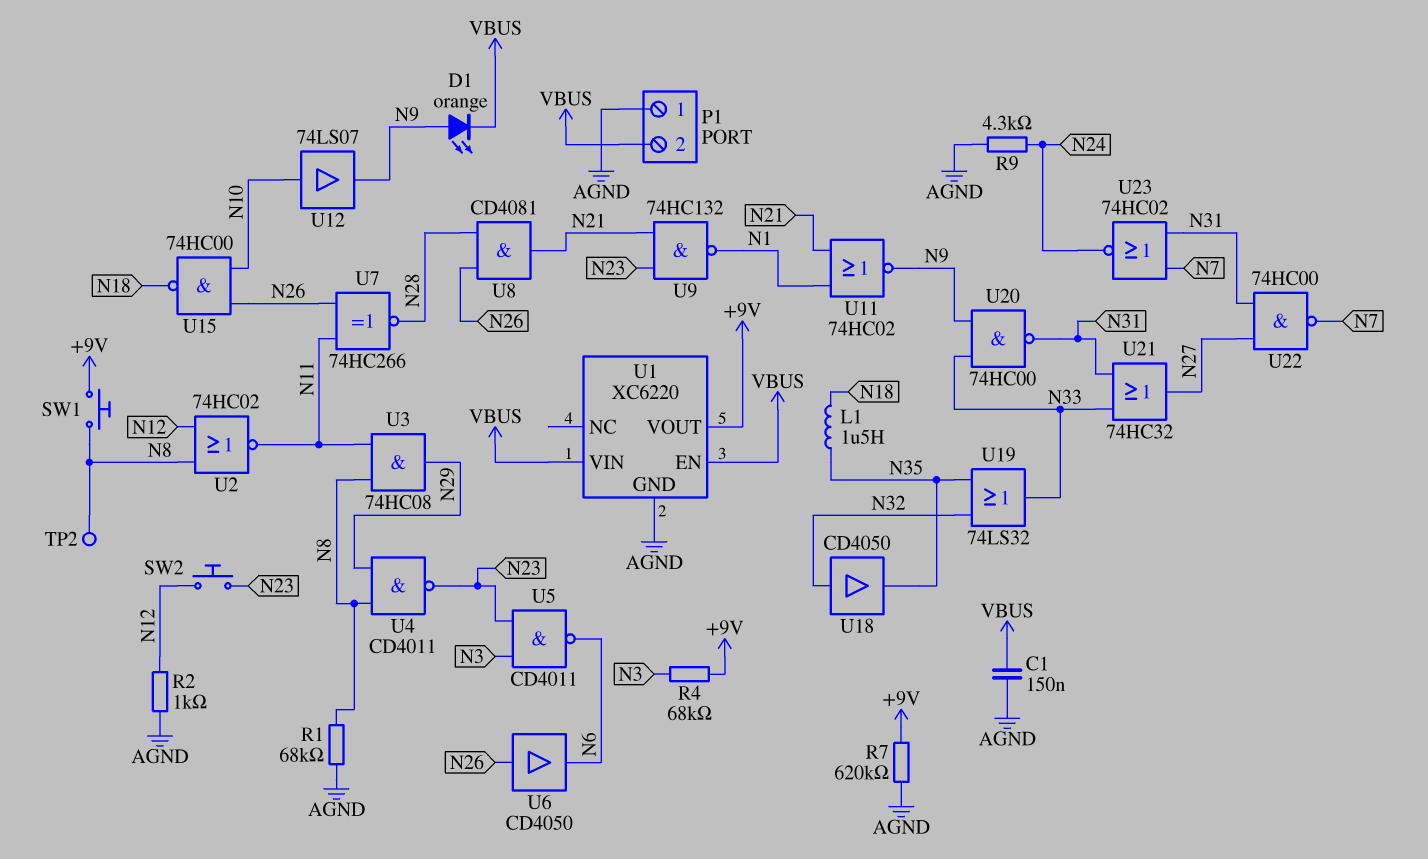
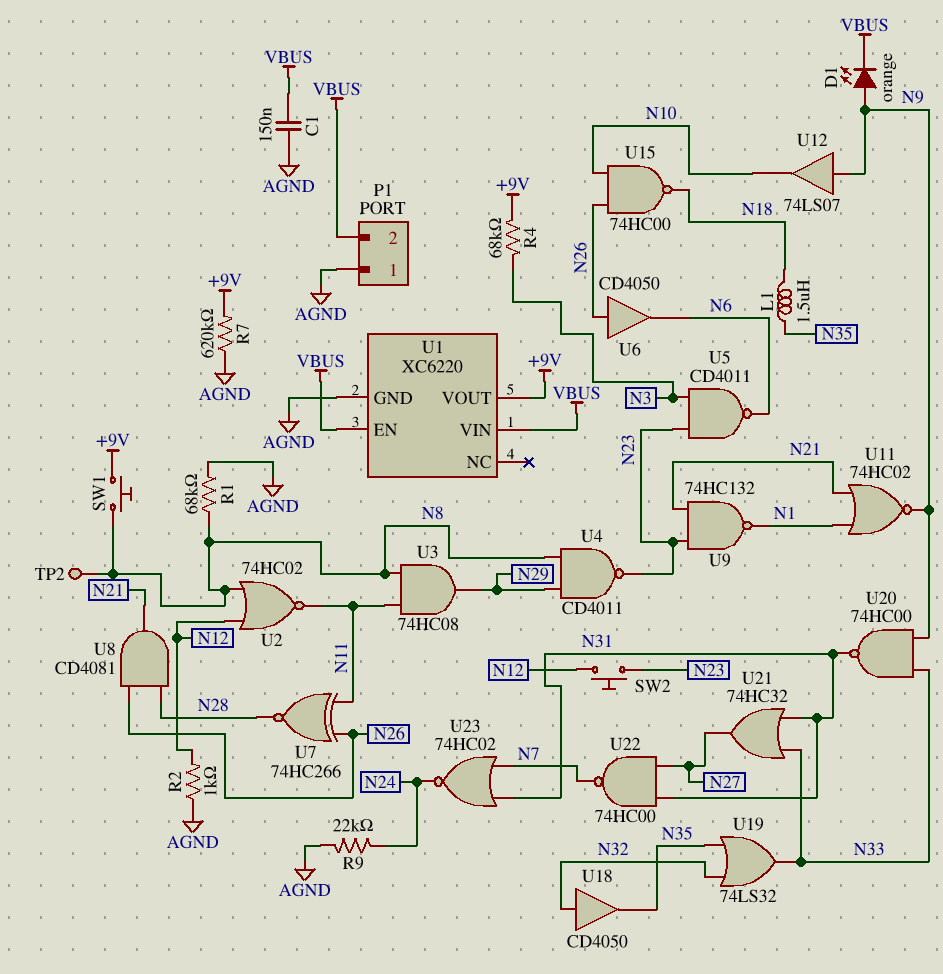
R9: 4.3k (AGND, N24) -> 22k (AGND, N24)
U12: buffer 74LS07 (in N10, out N9) -> buffer 74LS07 (in N9, out N10)

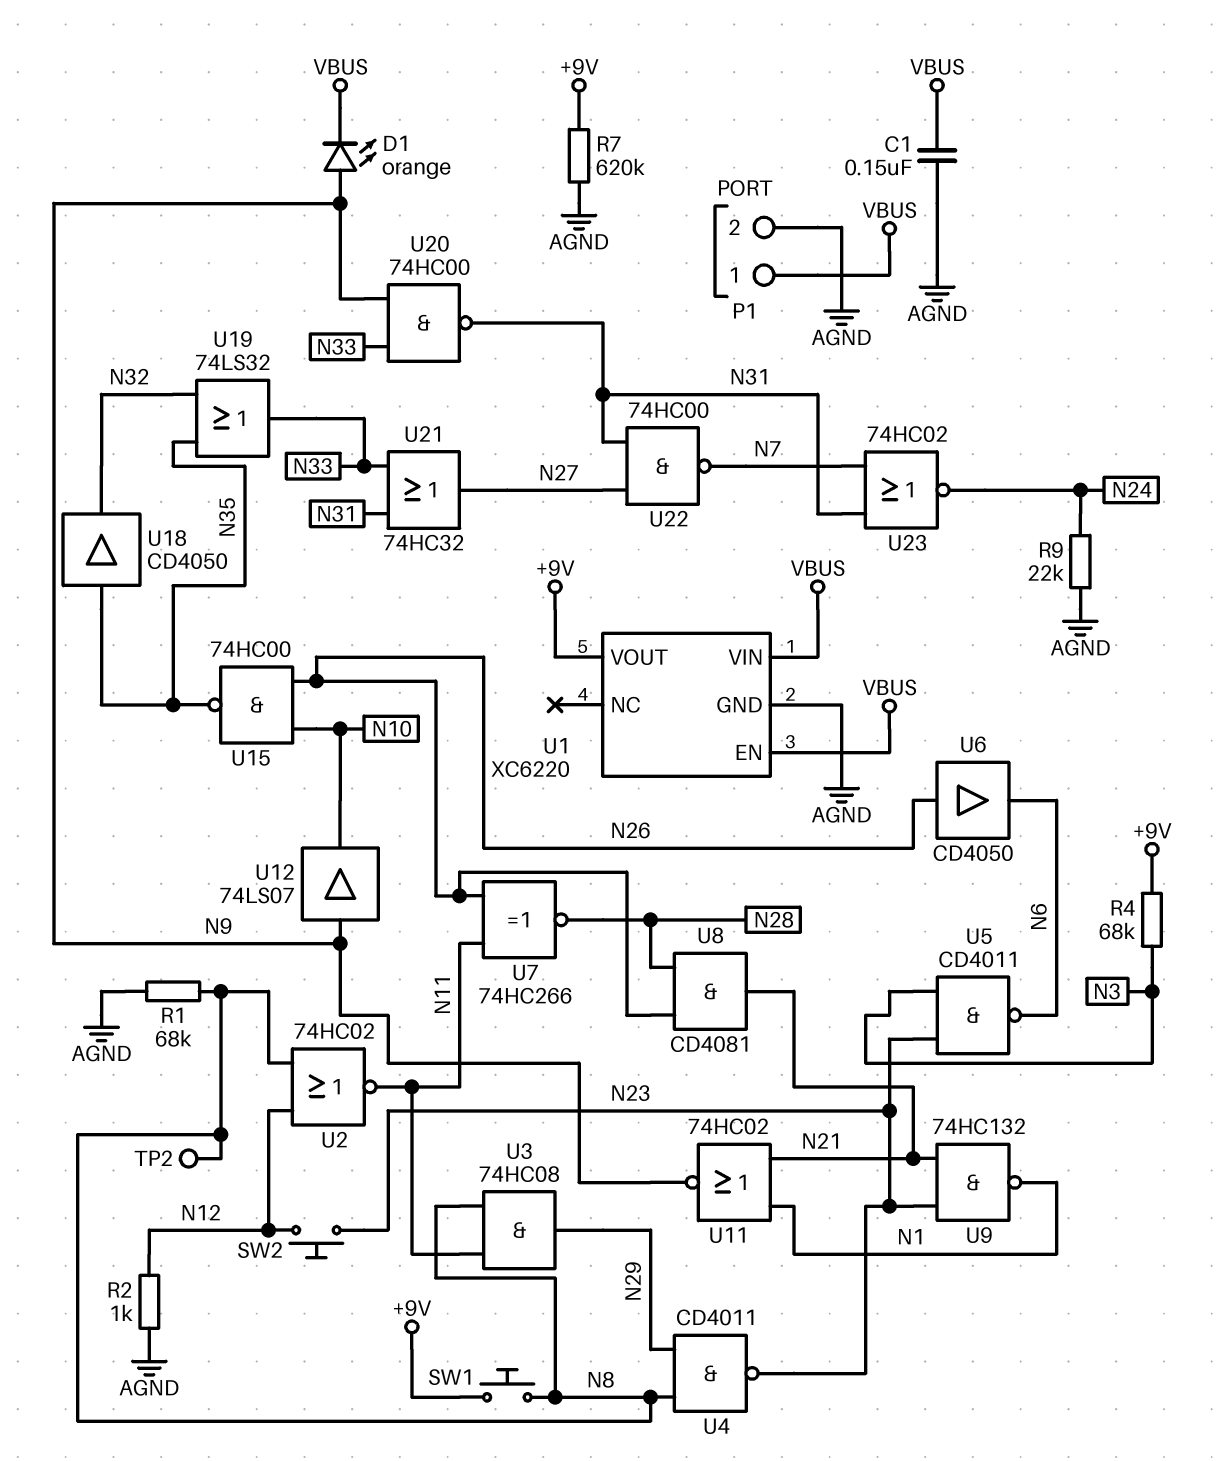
L1: 1.5uH (N18, N35) -> none
P1 pin 1: AGND -> VBUS
P1 pin 2: VBUS -> AGND
U15: NAND 74HC00 (in N10, in N26, out N18) -> NAND 74HC00 (in N10, in N26, out N35)
U18: buffer CD4050 (in N32, out N35) -> buffer CD4050 (in N35, out N32)

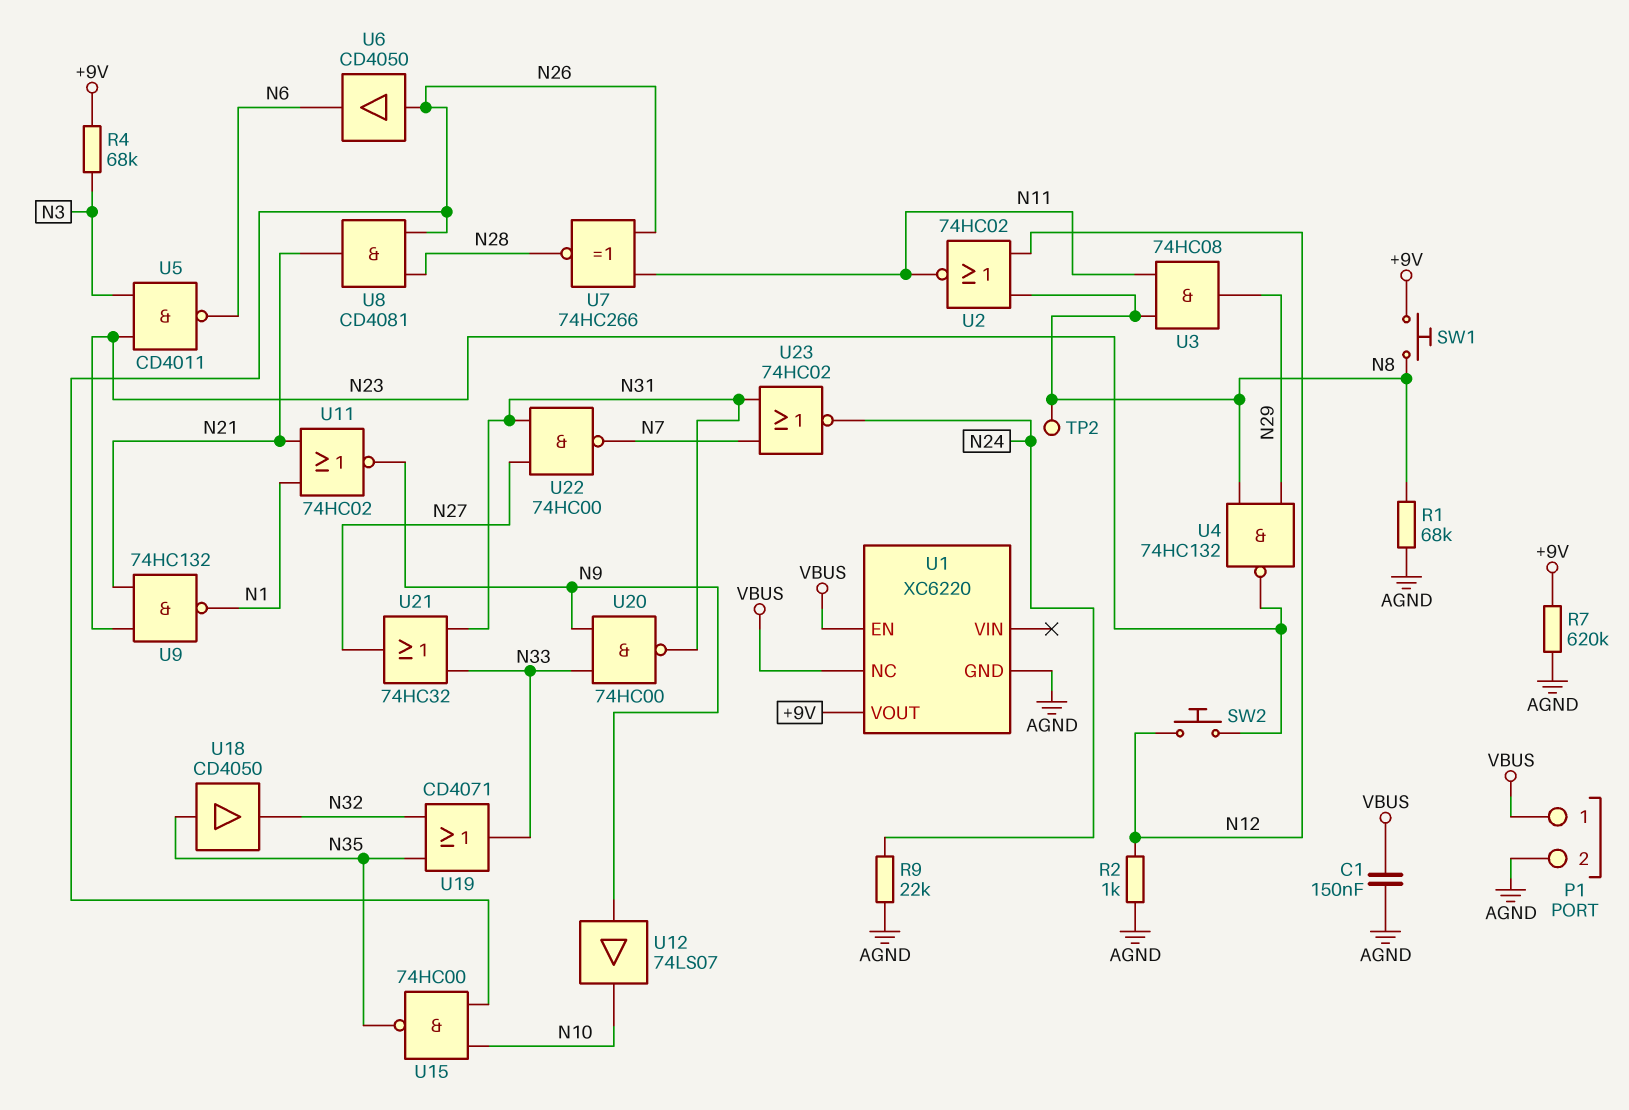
D1: LED orange (A N9, K VBUS) -> none
U1 pin NC: none -> VBUS
U1 pin VIN: VBUS -> none
U4: NAND CD4011 (in N8, in N29, out N23) -> NAND 74HC132 (in N8, in N29, out N23)
U19: OR 74LS32 (in N32, in N35, out N33) -> OR CD4071 (in N32, in N35, out N33)

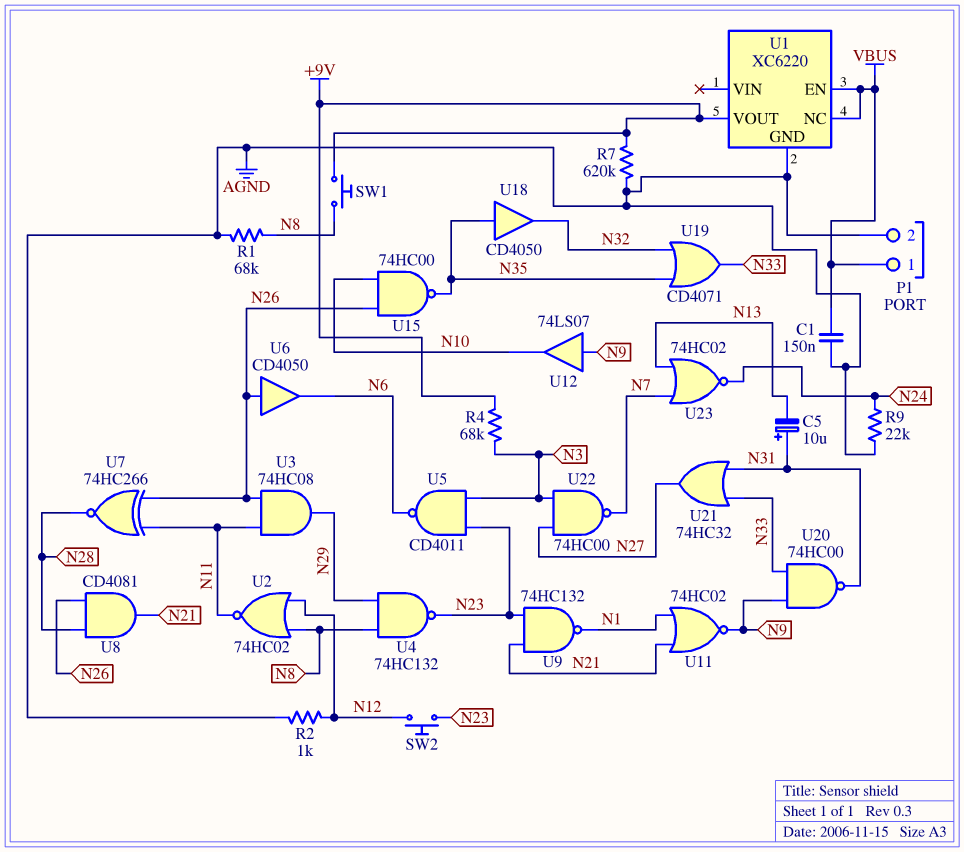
C5: none -> 10uF (plus N31, minus N13)
TP2: test point (N8) -> none
U3: AND 74HC08 (in N8, in N11, out N29) -> AND 74HC08 (in N11, in N26, out N29)
U22: NAND 74HC00 (in N27, in N31, out N7) -> NAND 74HC00 (in N3, in N27, out N7)
U23: NOR 74HC02 (in N7, in N31, out N24) -> NOR 74HC02 (in N7, in N13, out N24)

